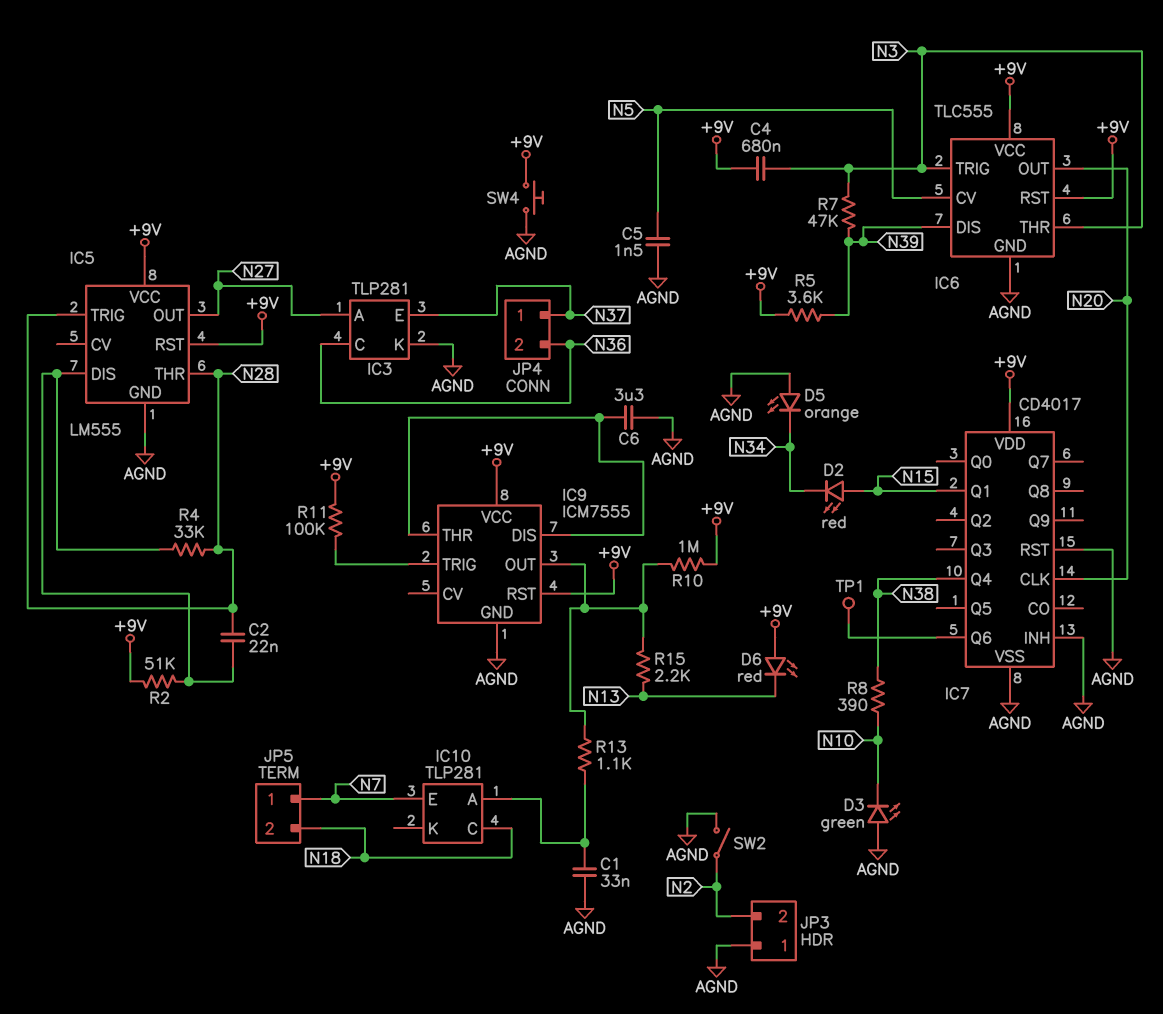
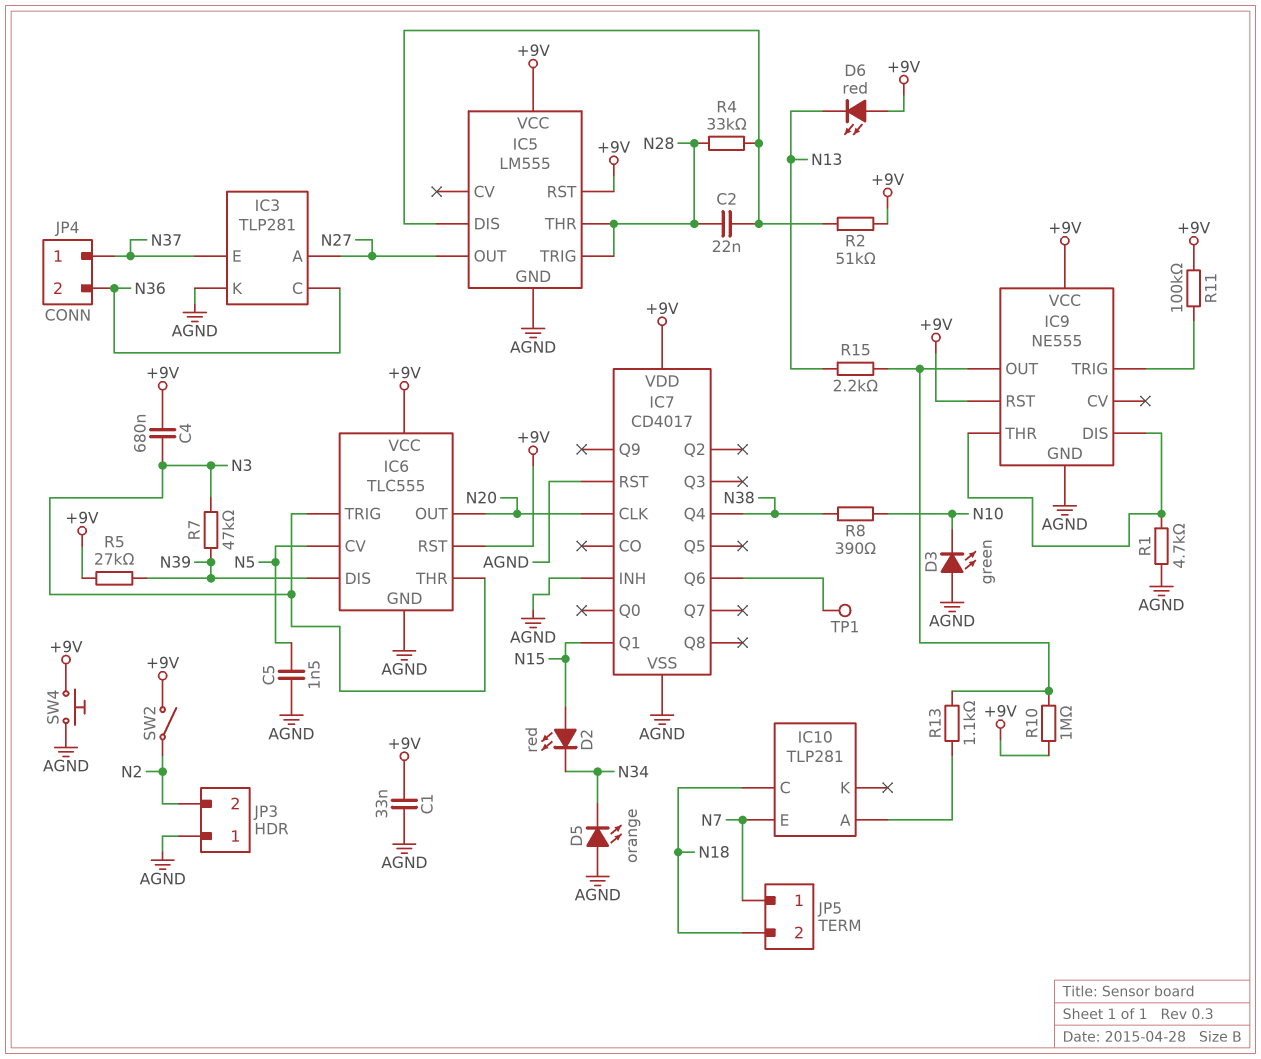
C1: 33nF (AGND, IC10/A) -> 33nF (+9V, AGND)
C6: 3.3uF (AGND, IC9/DIS) -> none
IC9: ICM7555 -> NE555
R1: none -> 4.7k (AGND, IC9/DIS)
R5: 3.6k (+9V, N39) -> 27k (+9V, N39)
SW2: switch (AGND, N2) -> switch (+9V, N2)

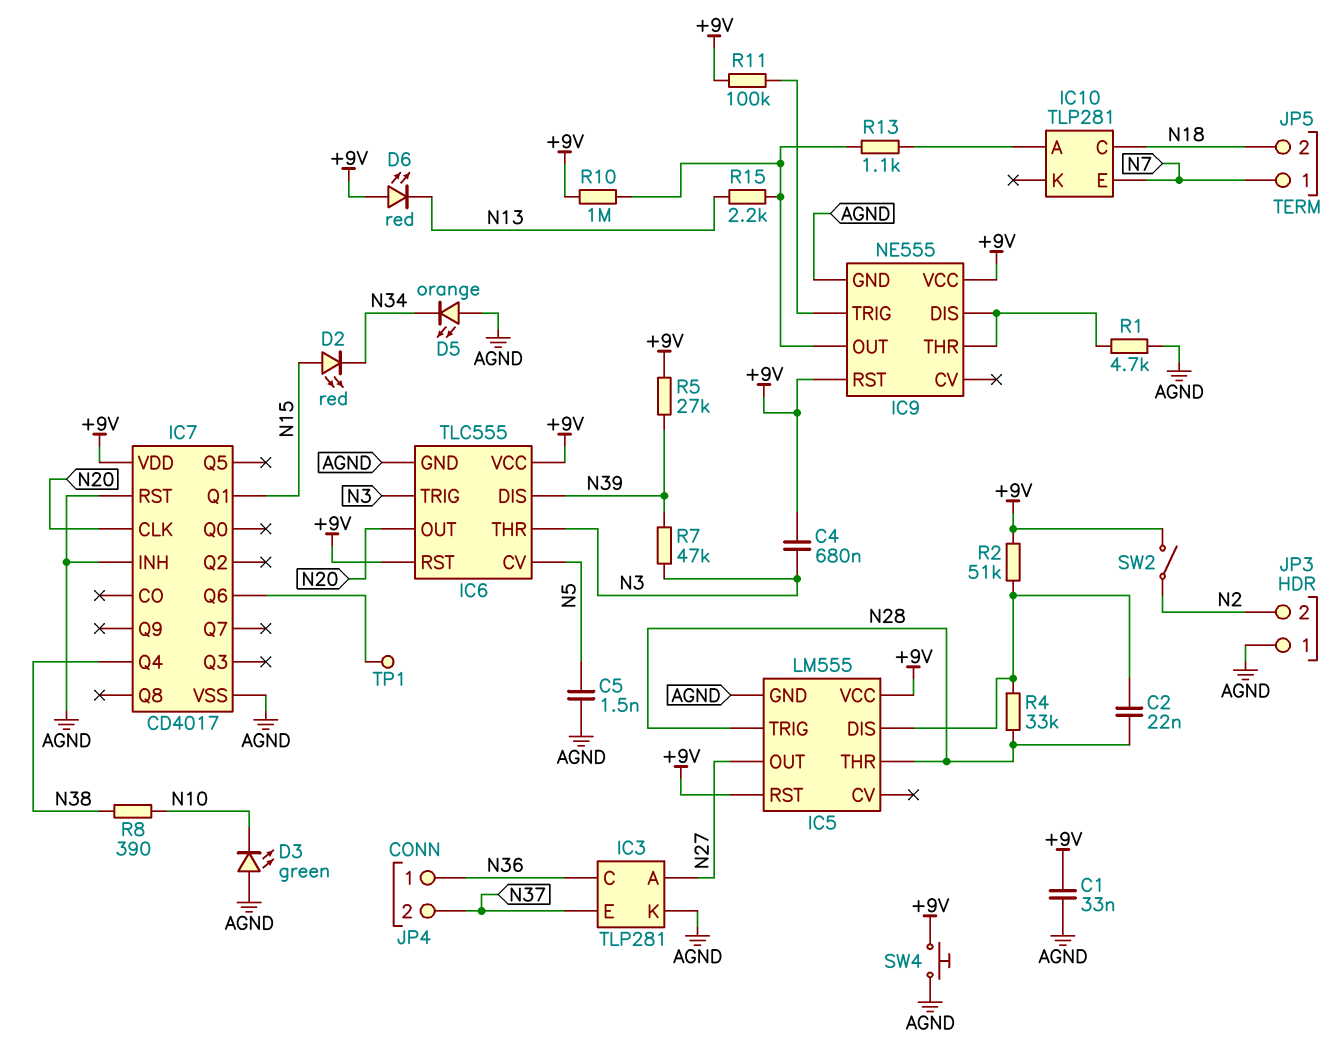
JP4 pin 1: N37 -> N36
JP4 pin 2: N36 -> N37

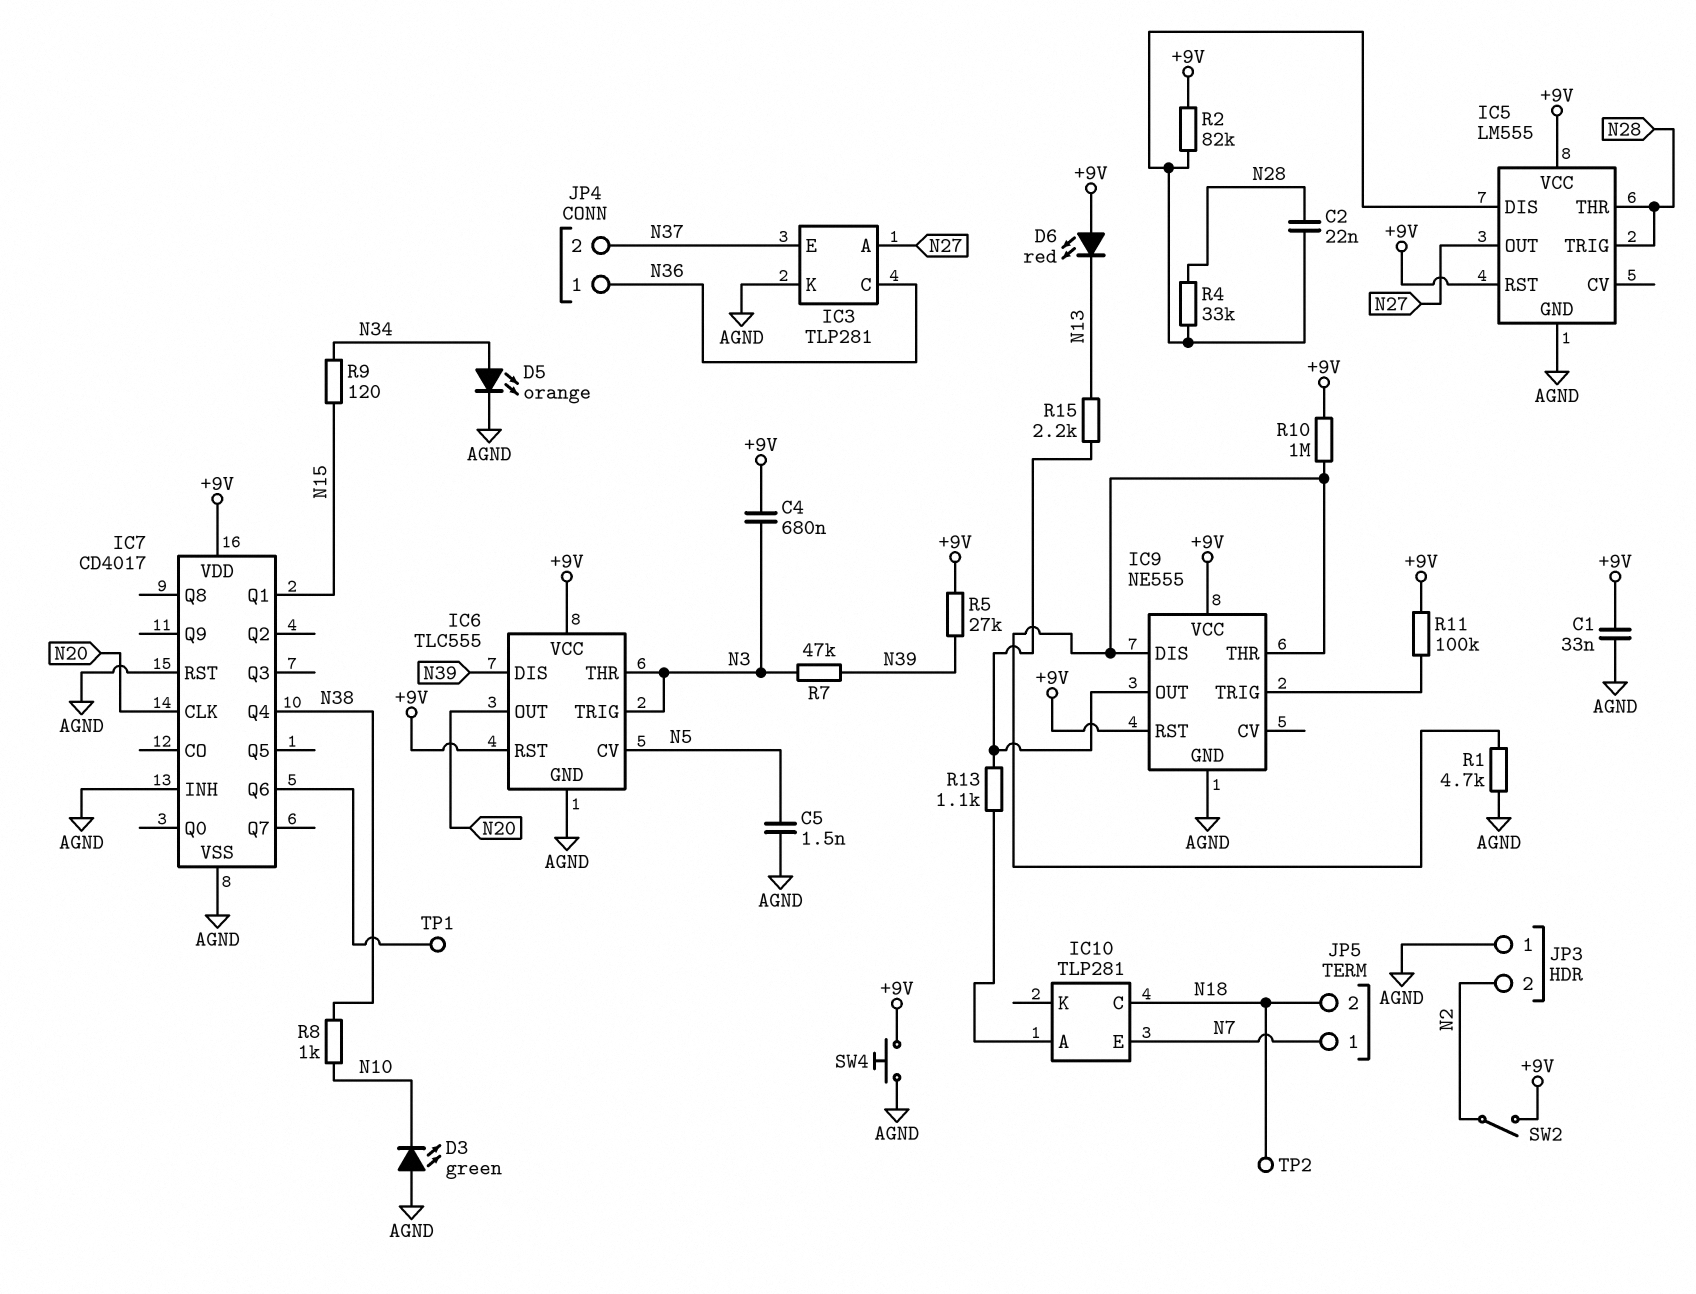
D2: LED red (A N15, K N34) -> none
D5: LED orange (A AGND, K N34) -> LED orange (A N34, K AGND)
R2: 51k (+9V, IC5/DIS) -> 82k (+9V, IC5/DIS)
R8: 390 (N10, N38) -> 1k (N10, N38)
R9: none -> 120 (N15, N34)
R10: 1M (+9V, IC9/OUT) -> 1M (+9V, IC9/DIS)
TP2: none -> test point (N18)

